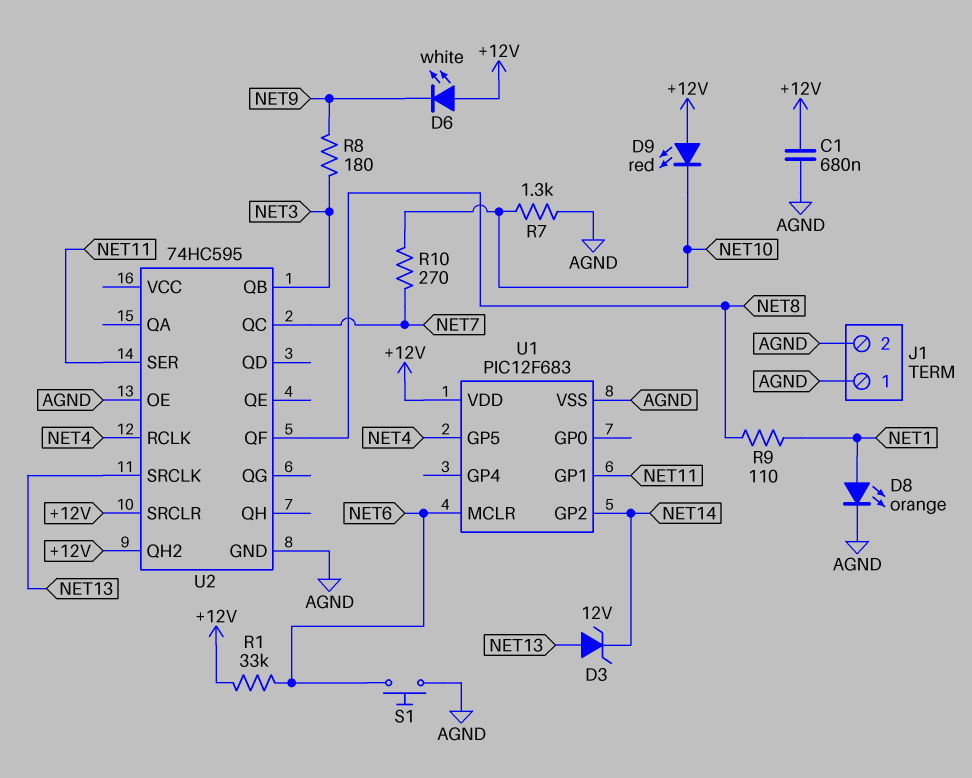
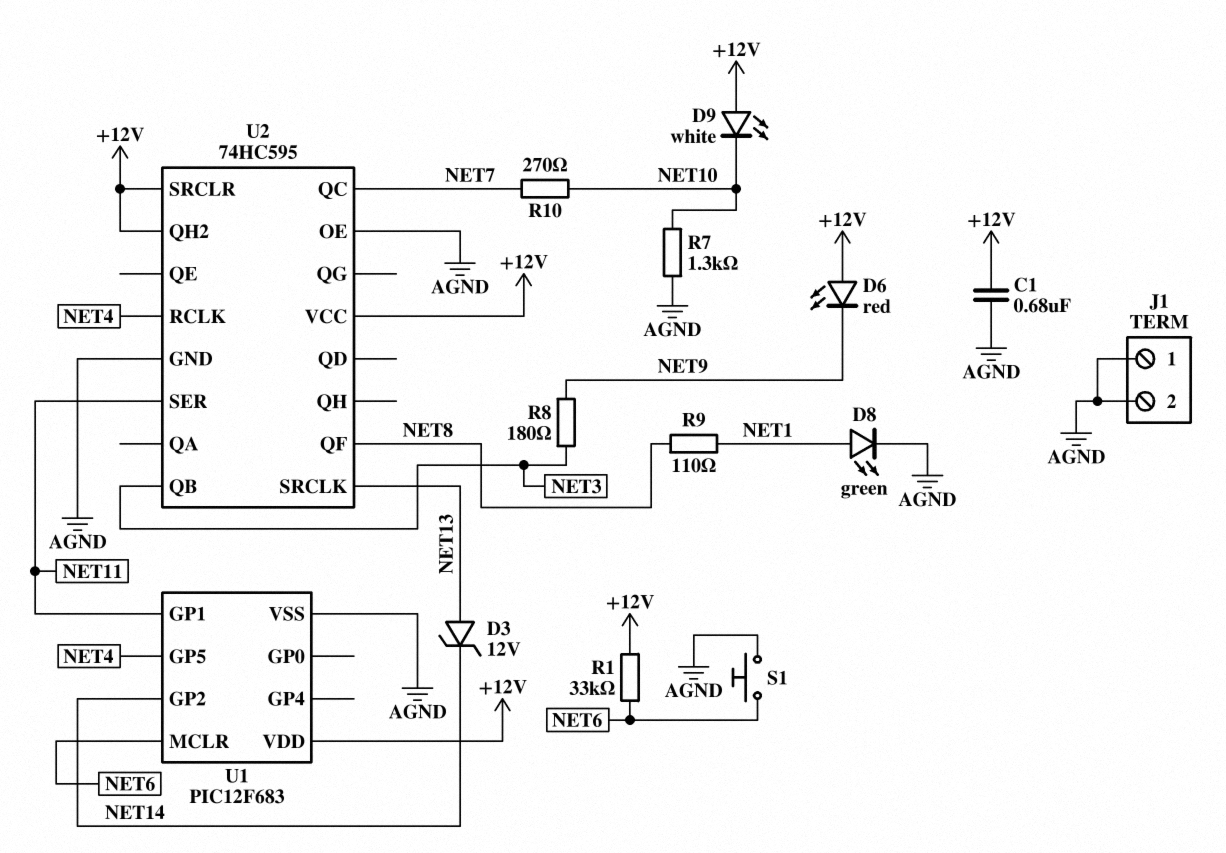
D6: LED white (A +12V, K NET9) -> LED red (A +12V, K NET9)
D8: LED orange (A NET1, K AGND) -> LED green (A NET1, K AGND)
D9: LED red (A +12V, K NET10) -> LED white (A +12V, K NET10)
U2 pin VCC: none -> +12V

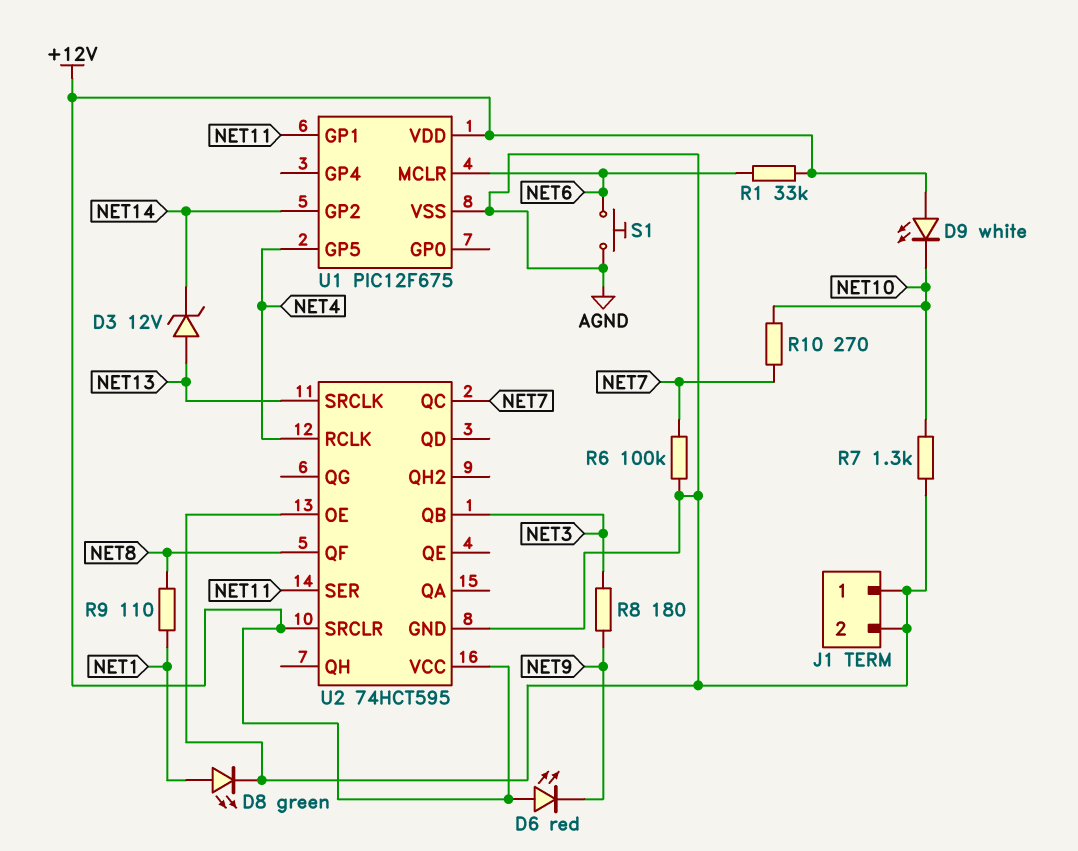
C1: 680nF (+12V, AGND) -> none
R6: none -> 100k (AGND, NET7)
U1: PIC12F683 -> PIC12F675
U2: 74HC595 -> 74HCT595
U2 pin QH2: +12V -> none

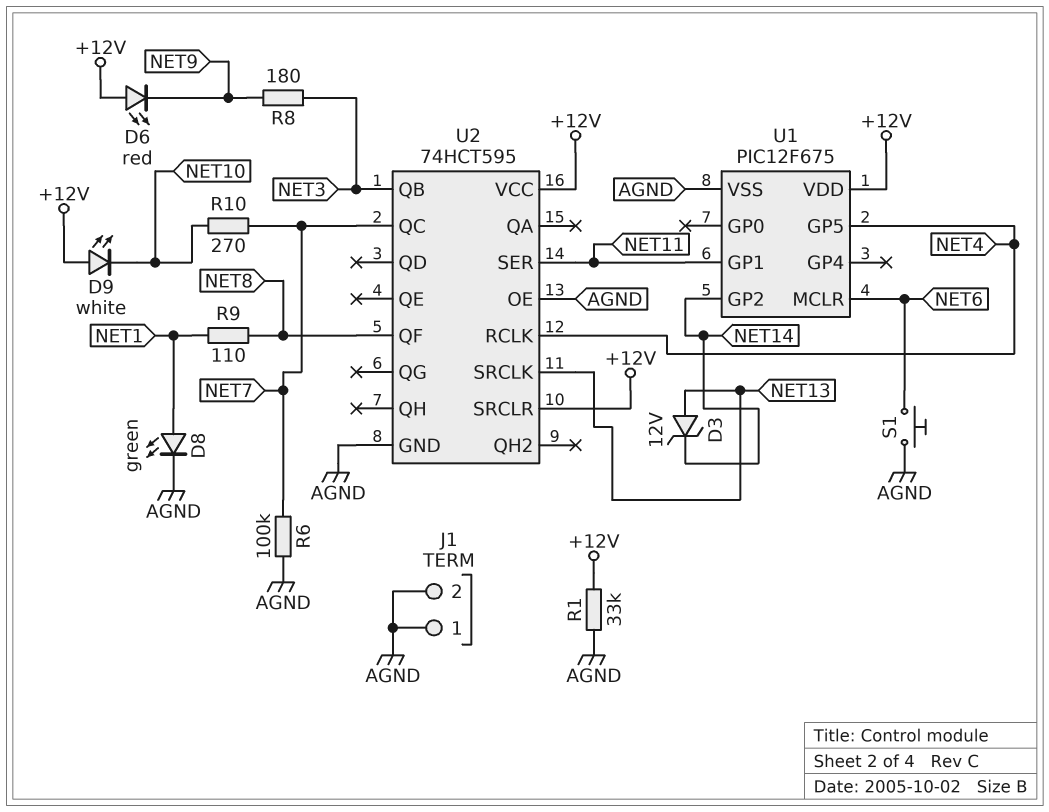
R1: 33k (+12V, NET6) -> 33k (+12V, AGND)
R7: 1.3k (AGND, NET10) -> none

